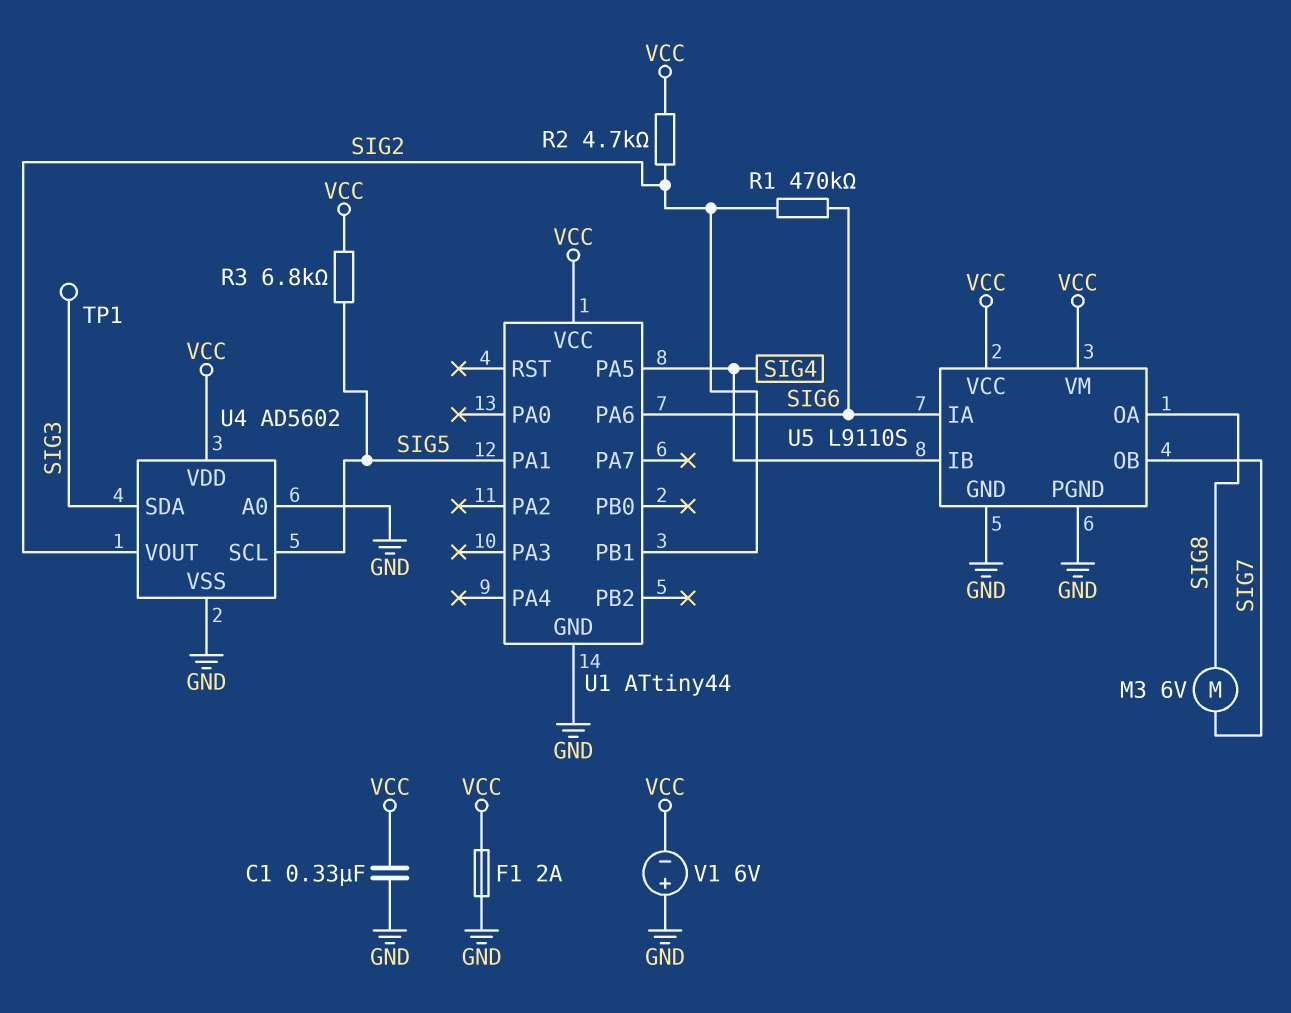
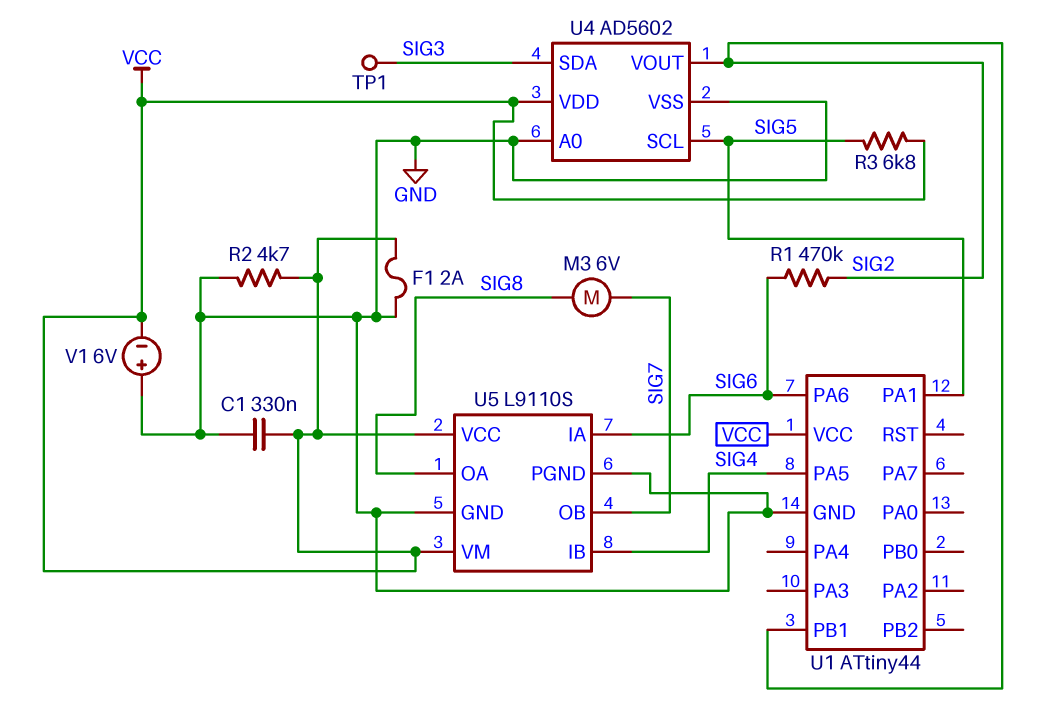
R2: 4.7k (SIG2, VCC) -> 4.7k (GND, VCC)

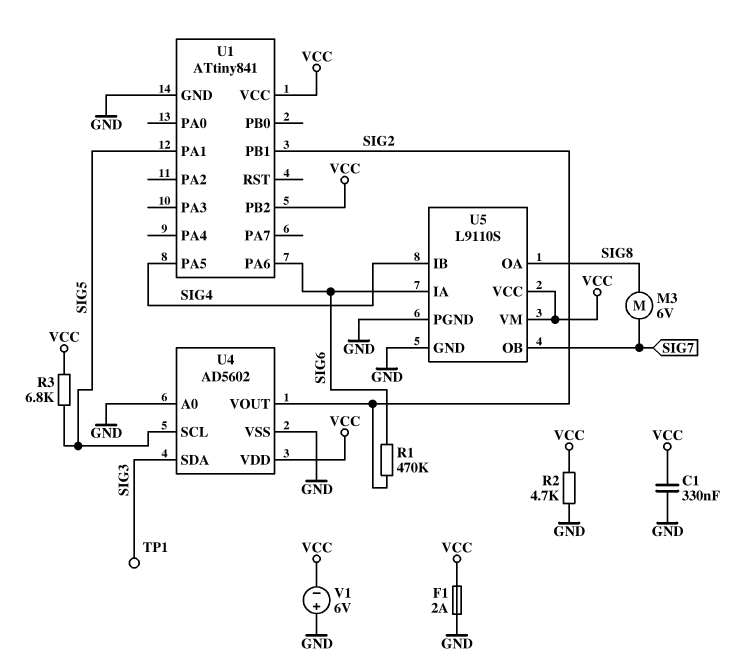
U1: ATtiny44 -> ATtiny841
U1 pin PB2: none -> VCC

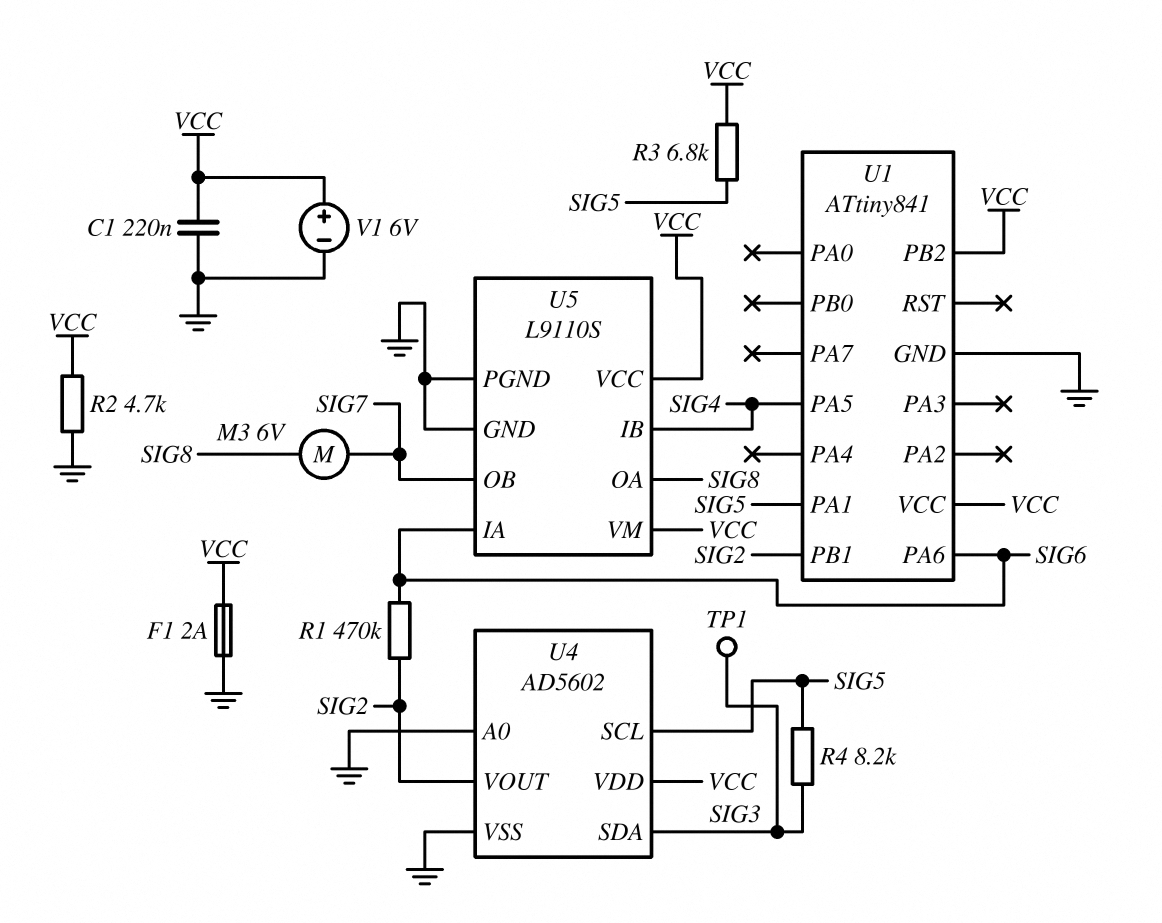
C1: 330nF (GND, VCC) -> 220nF (GND, VCC)
R4: none -> 8.2k (SIG3, SIG5)
V1: 6V (plus GND, minus VCC) -> 6V (plus VCC, minus GND)

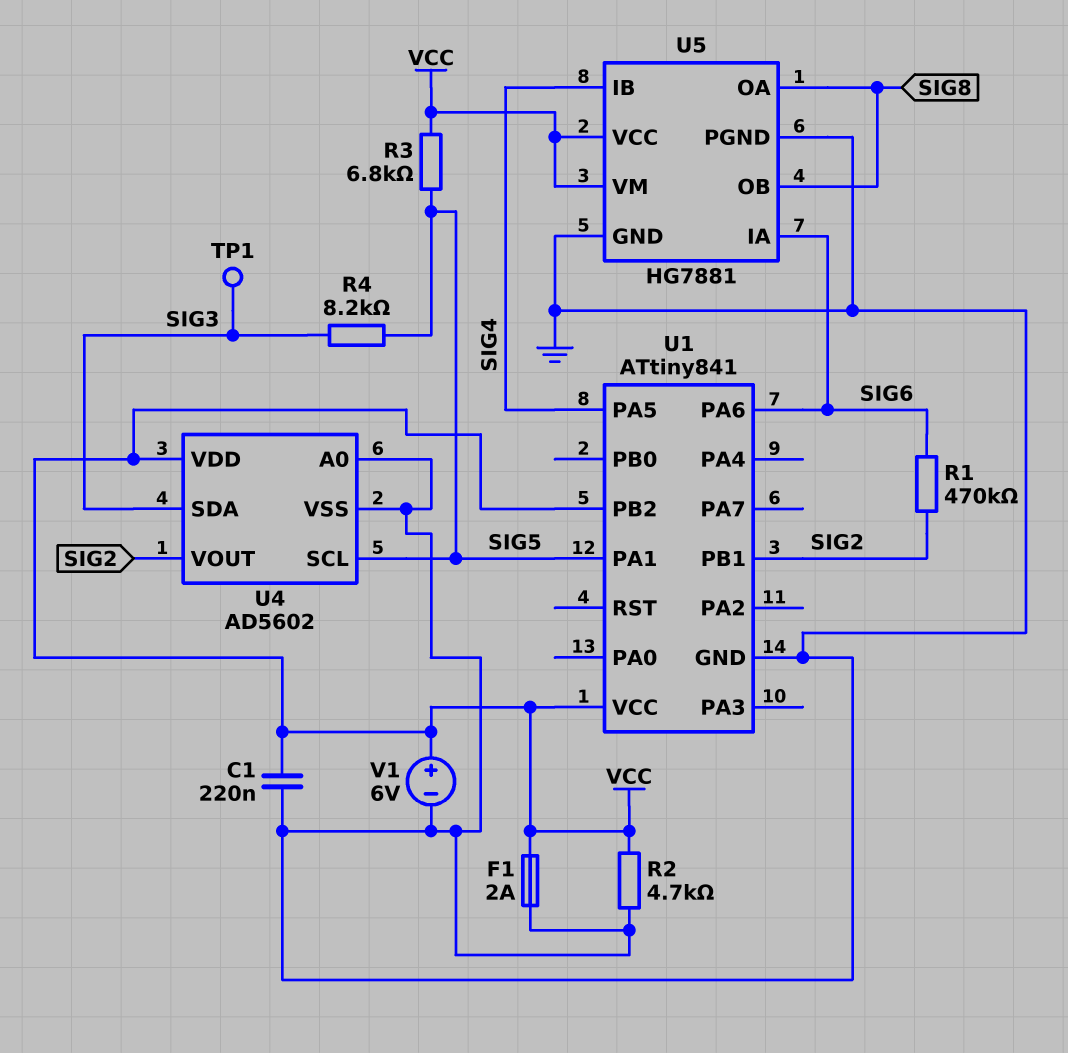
M3: motor 6V (SIG7, SIG8) -> none
U5: L9110S -> HG7881
U5 pin OB: SIG7 -> SIG8

